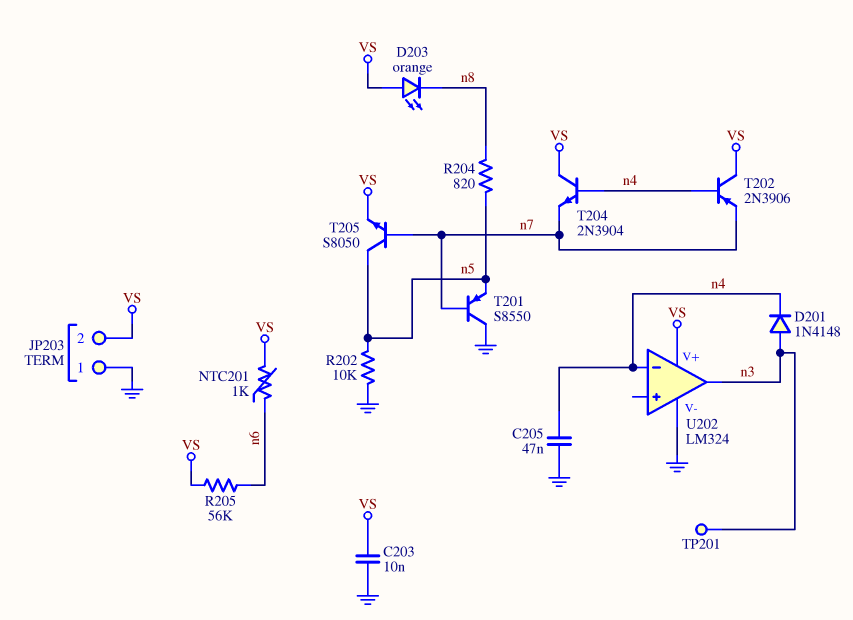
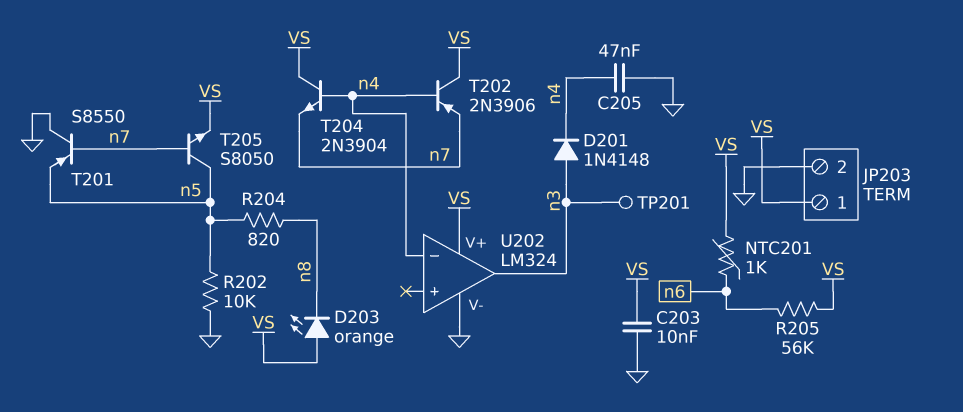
JP203 pin 1: GND -> VS
JP203 pin 2: VS -> GND

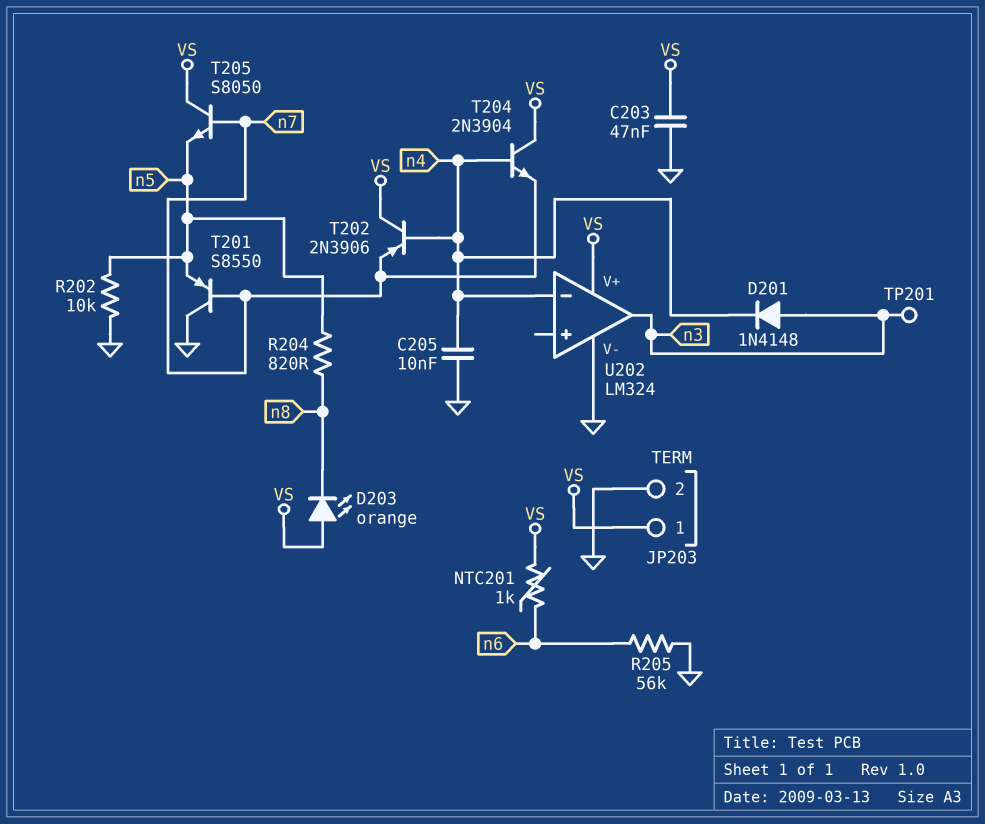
C203: 10nF (GND, VS) -> 47nF (GND, VS)
C205: 47nF (GND, n4) -> 10nF (GND, n4)
R205: 56k (VS, n6) -> 56k (GND, n6)
T205: NPN S8050 (B n7, C n5, E VS) -> NPN S8050 (B n7, C VS, E n5)

